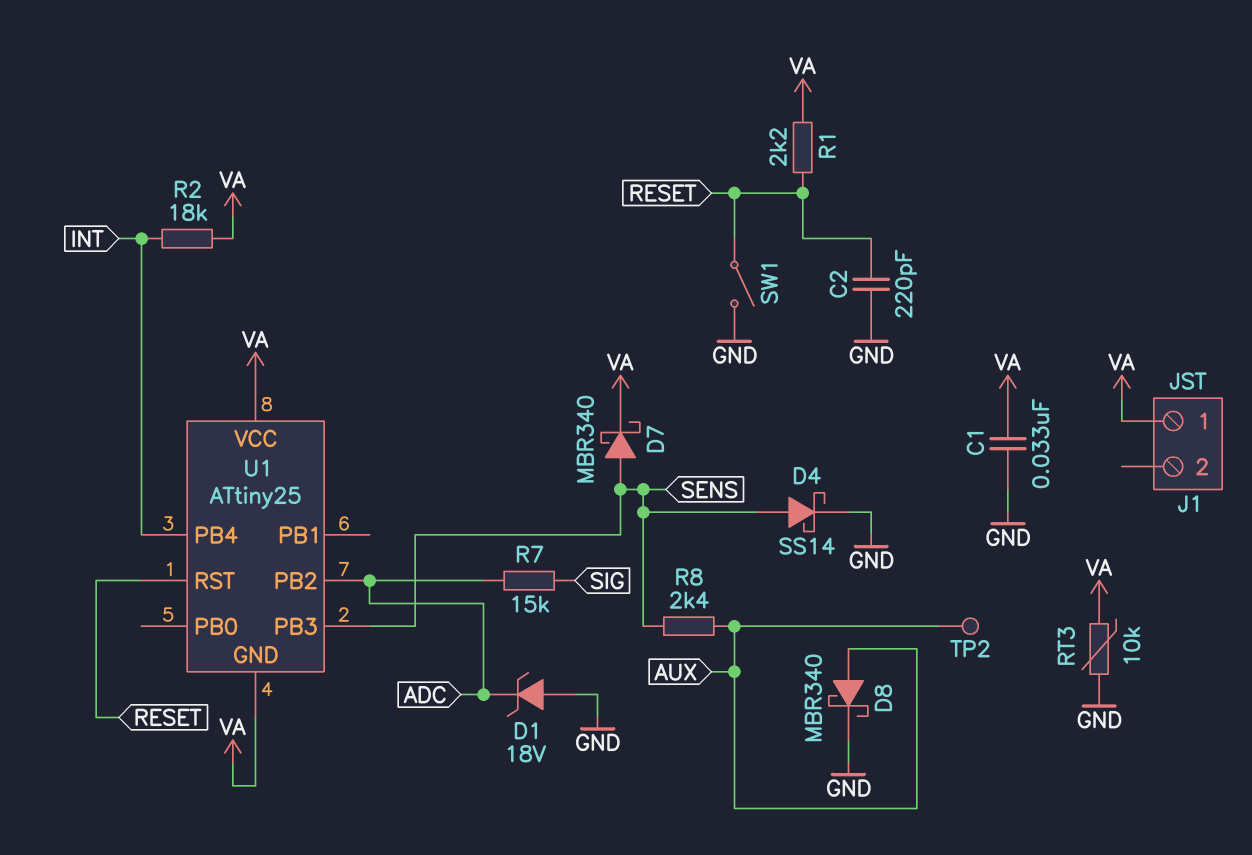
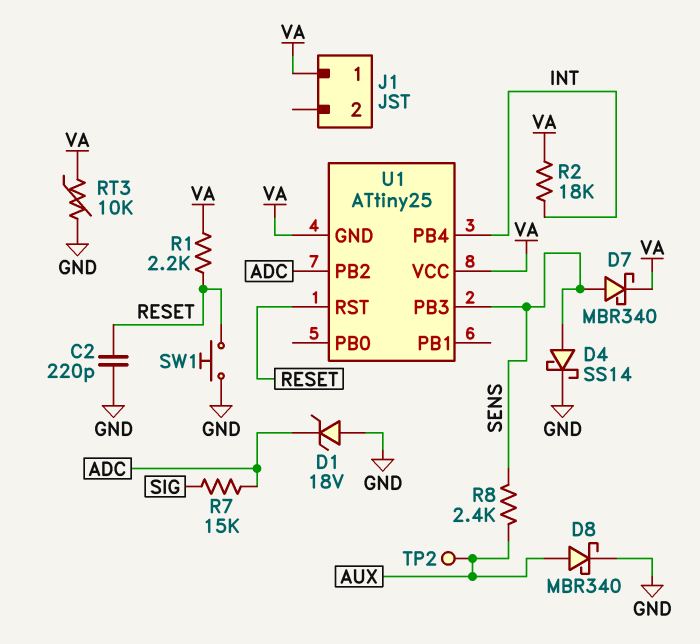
C1: 33nF (GND, VA) -> none
SW1: switch (GND, RESET) -> button (GND, RESET)

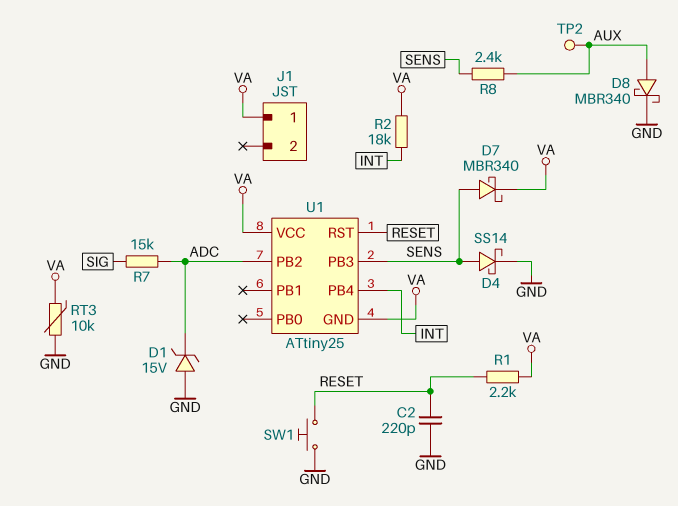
D1: zener 18V (A GND, K ADC) -> zener 15V (A GND, K ADC)

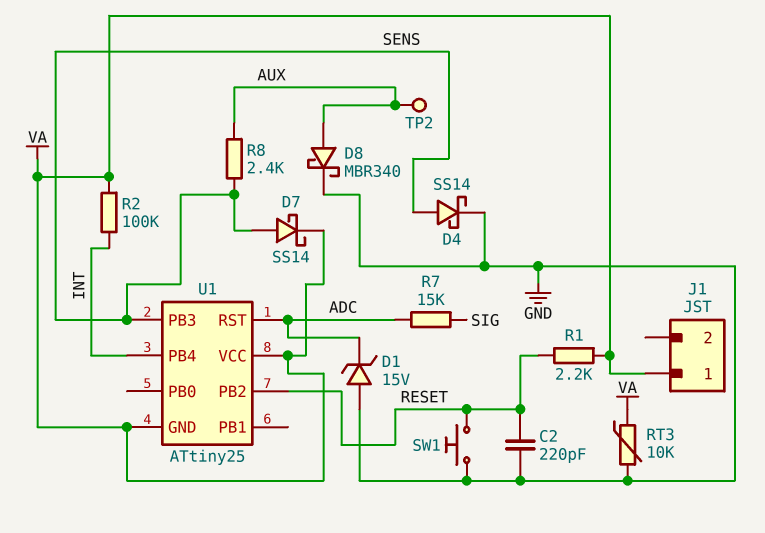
D7: schottky MBR340 (A SENS, K VA) -> schottky SS14 (A SENS, K VA)
R2: 18k (INT, VA) -> 100k (INT, VA)
U1 pin PB2: ADC -> RESET
U1 pin RST: RESET -> ADC

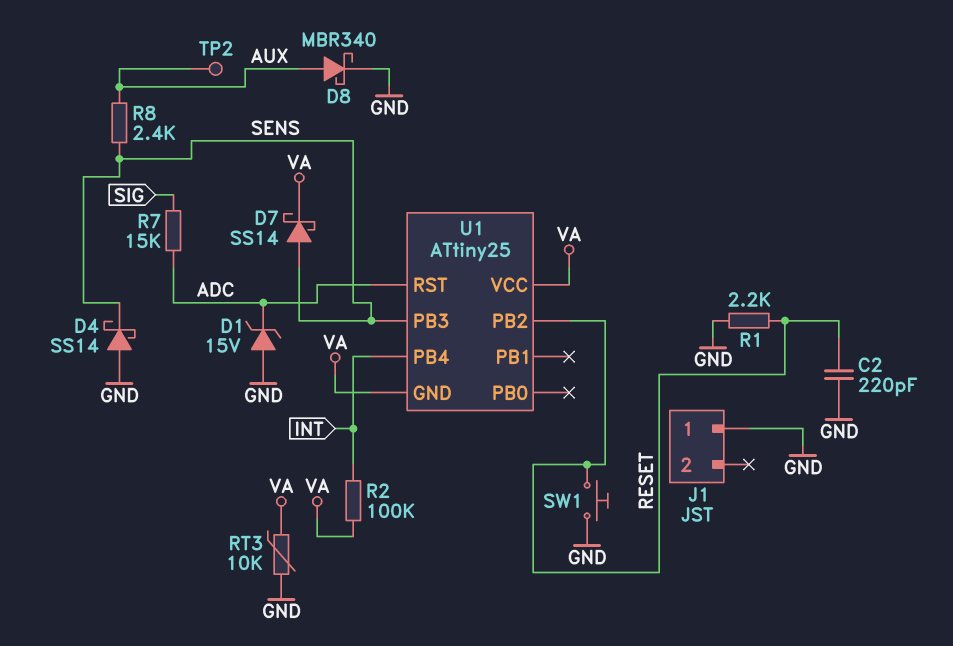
D4: schottky SS14 (A SENS, K GND) -> schottky SS14 (A GND, K SENS)
J1 pin 1: VA -> GND
R1: 2.2k (RESET, VA) -> 2.2k (GND, RESET)

